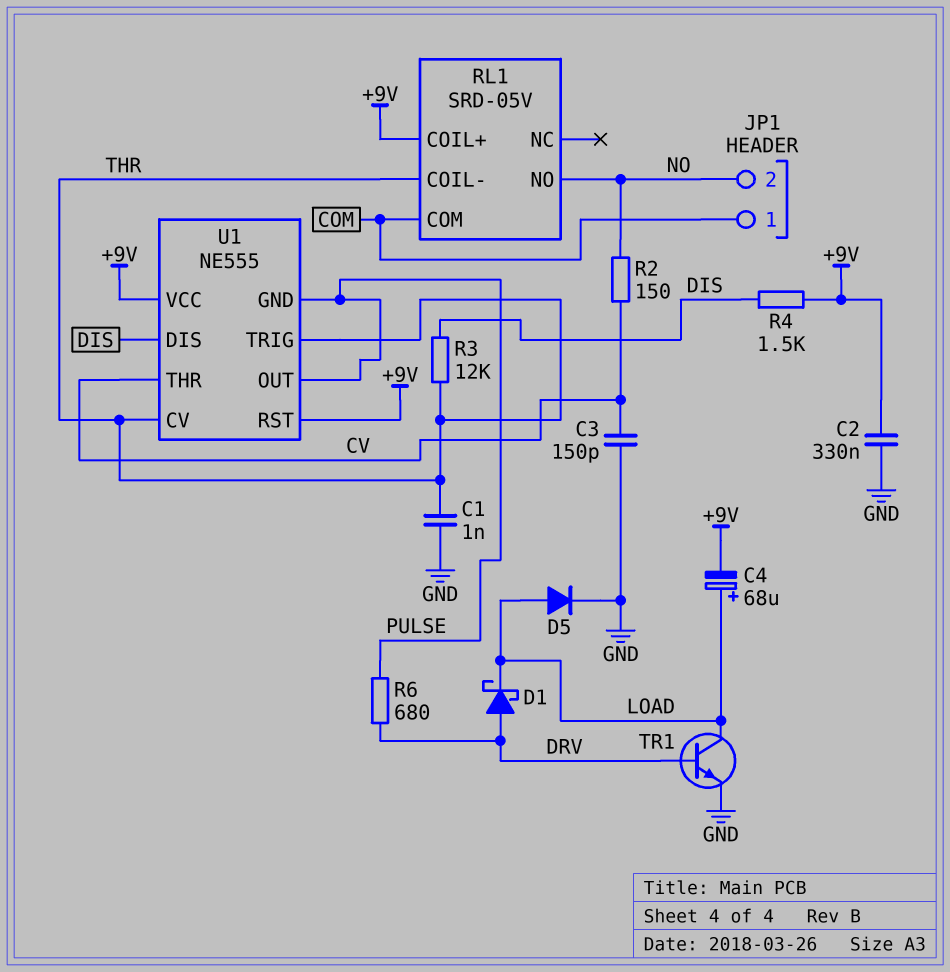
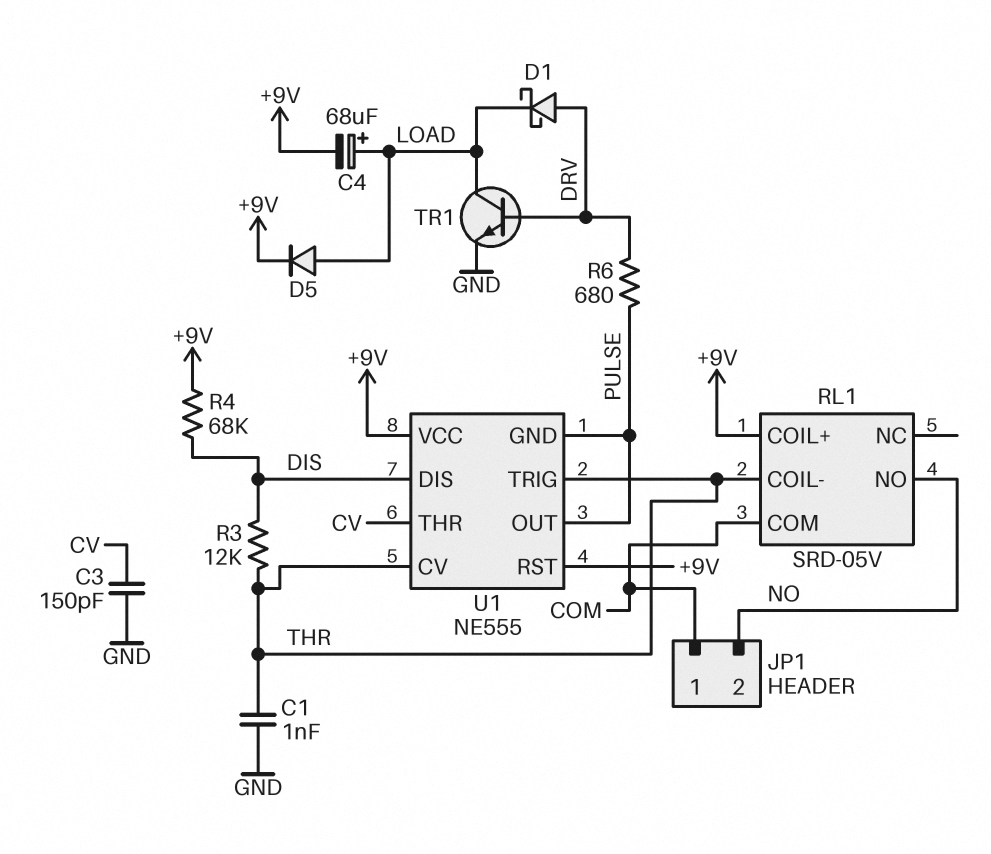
C2: 330nF (+9V, GND) -> none
D5: diode (A LOAD, K GND) -> diode (A LOAD, K +9V)
R2: 150 (CV, NO) -> none
R4: 1.5k (+9V, DIS) -> 68k (+9V, DIS)

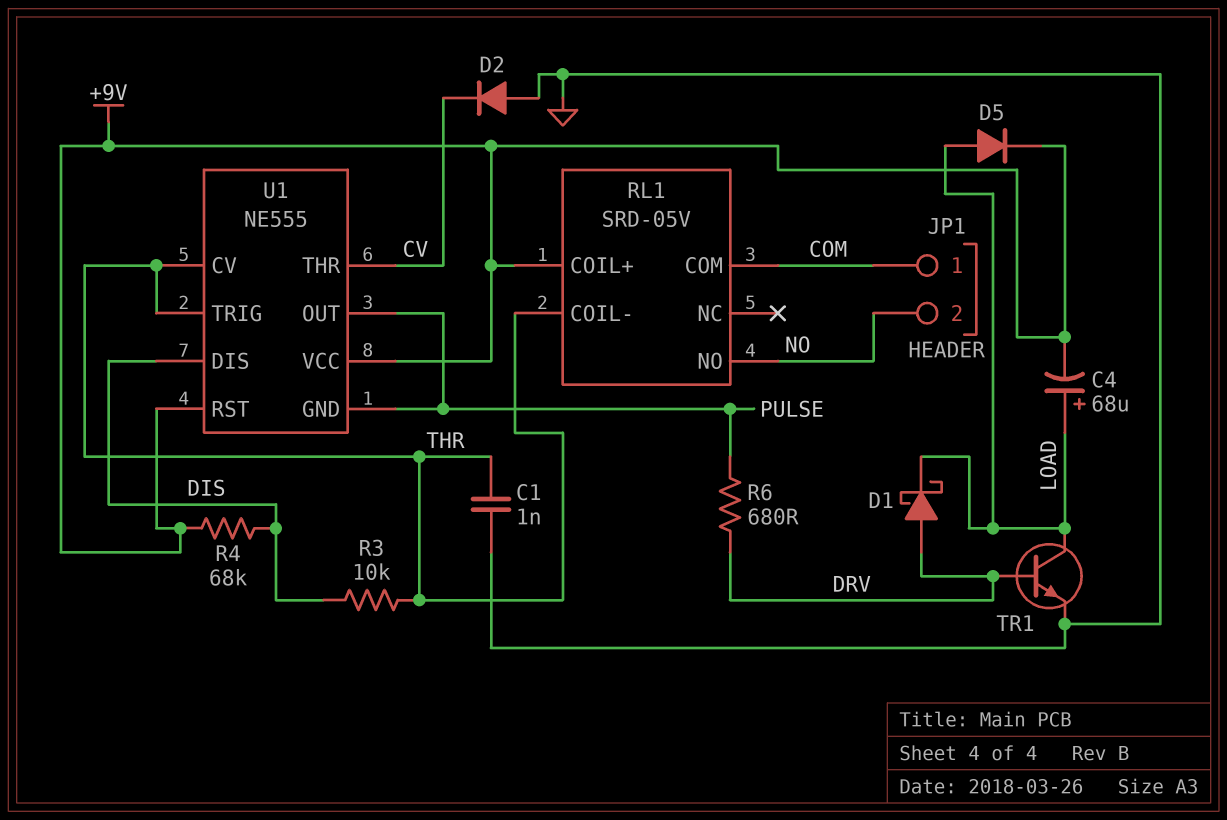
C3: 150pF (CV, GND) -> none
D2: none -> diode (A GND, K CV)
R3: 12k (DIS, THR) -> 10k (DIS, THR)

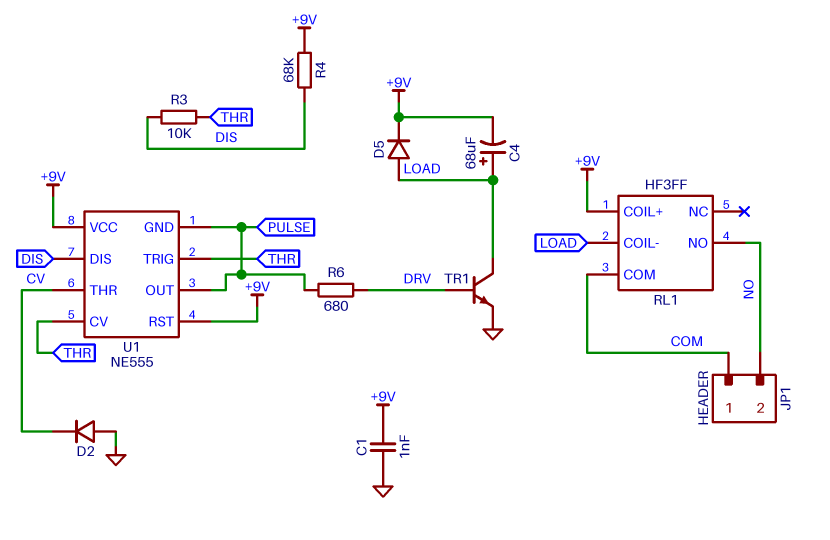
C1: 1nF (GND, THR) -> 1nF (+9V, GND)
D1: schottky (A DRV, K LOAD) -> none
RL1: SRD-05V -> HF3FF
RL1 pin COIL-: THR -> LOAD

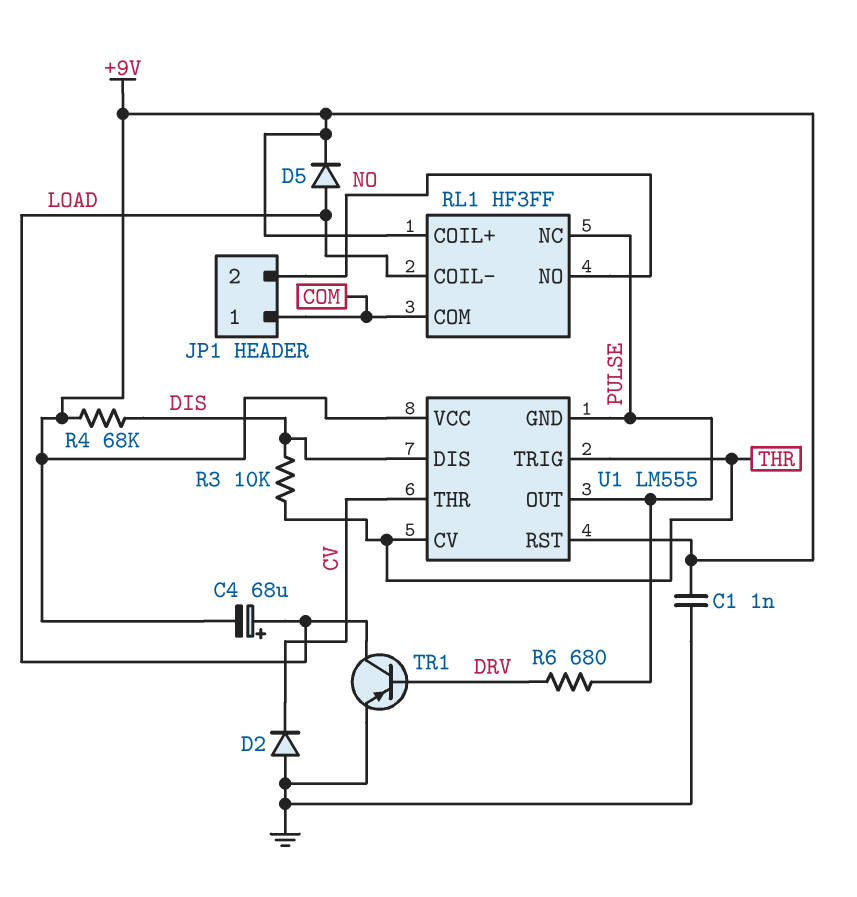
RL1 pin NC: none -> PULSE
TR1: NPN (B DRV, C LOAD, E GND) -> PNP (B DRV, C LOAD, E GND)
U1: NE555 -> LM555

